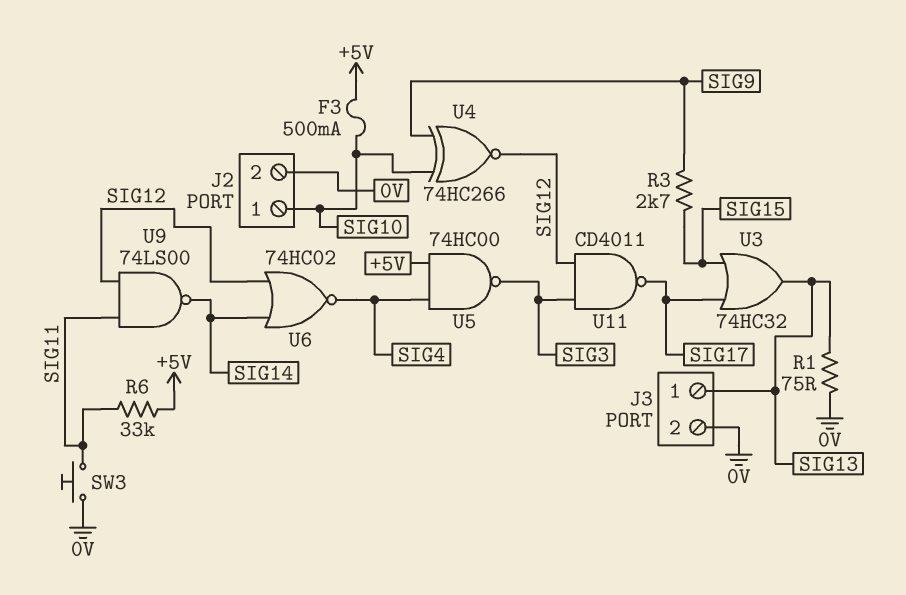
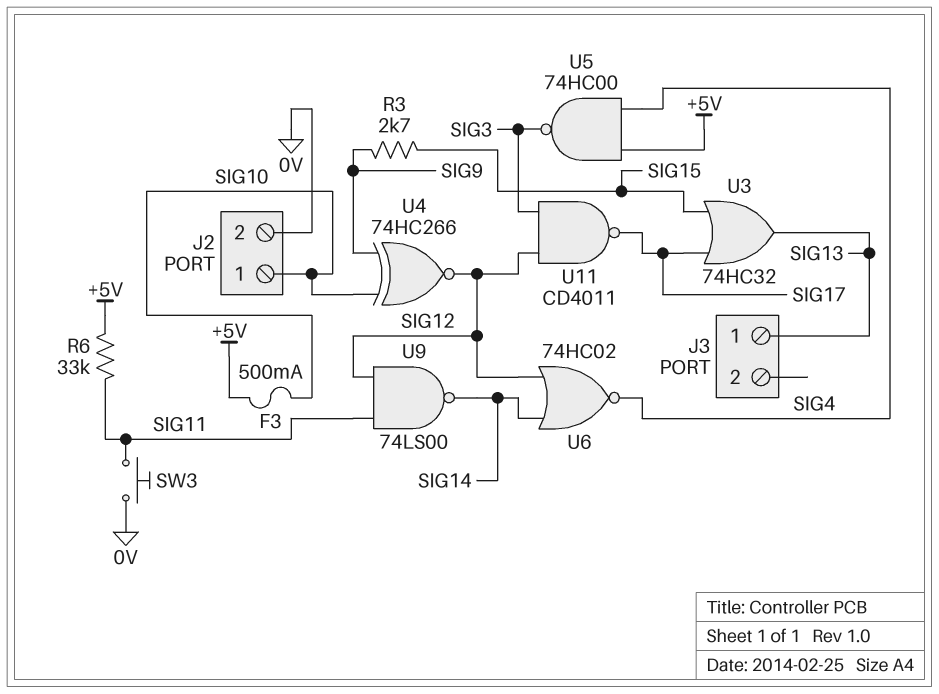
J3 pin 2: 0V -> none
R1: 75 (0V, SIG13) -> none

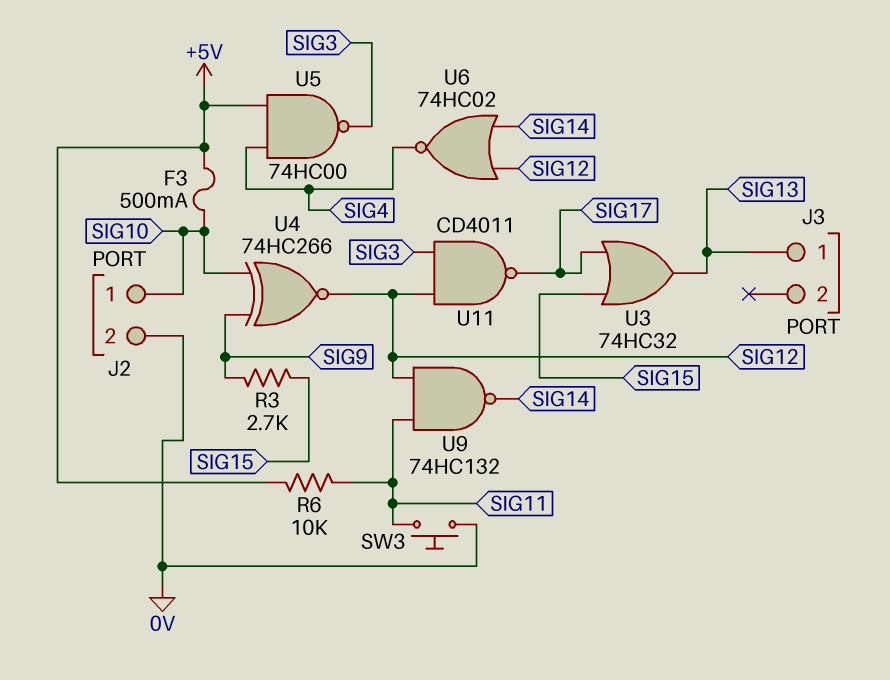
R6: 33k (+5V, SIG11) -> 10k (+5V, SIG11)
U9: NAND 74LS00 (in SIG11, in SIG12, out SIG14) -> NAND 74HC132 (in SIG11, in SIG12, out SIG14)

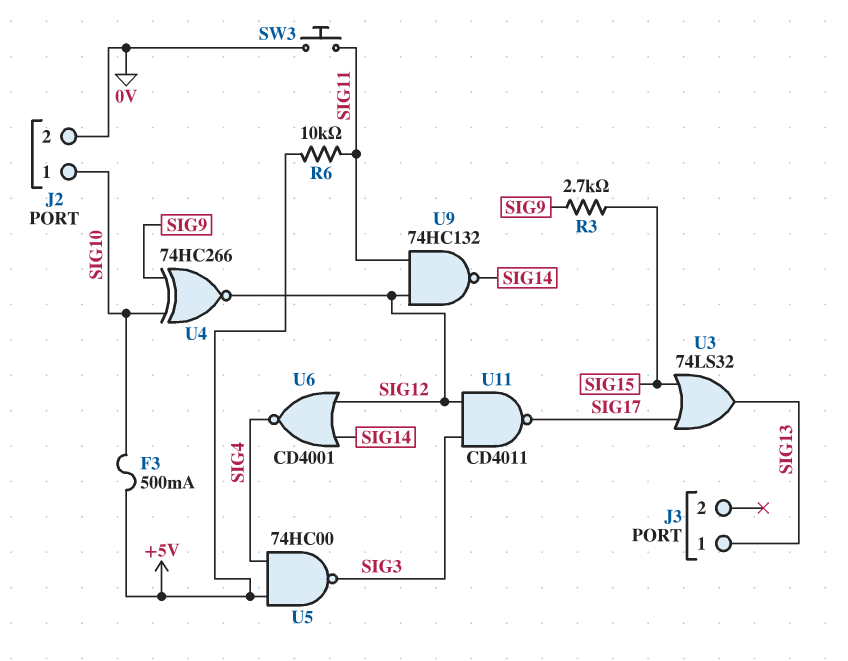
U3: OR 74HC32 (in SIG15, in SIG17, out SIG13) -> OR 74LS32 (in SIG15, in SIG17, out SIG13)
U6: NOR 74HC02 (in SIG12, in SIG14, out SIG4) -> NOR CD4001 (in SIG12, in SIG14, out SIG4)

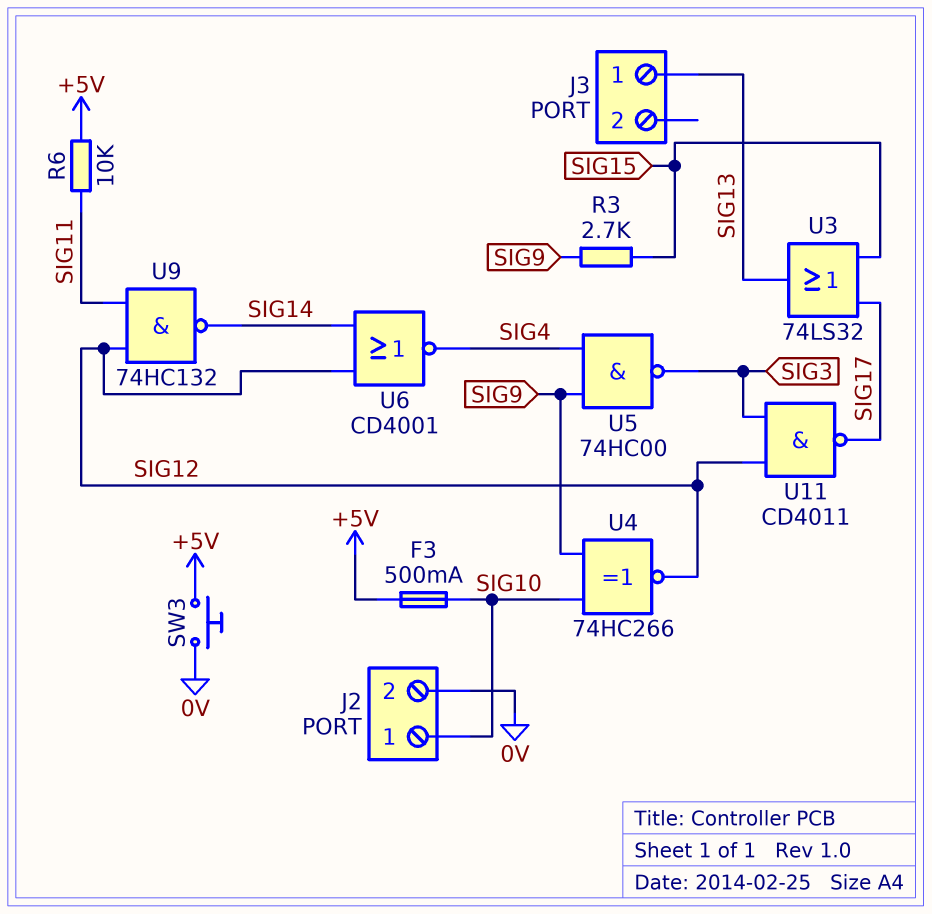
SW3: button (0V, SIG11) -> button (+5V, 0V)
U5: NAND 74HC00 (in +5V, in SIG4, out SIG3) -> NAND 74HC00 (in SIG4, in SIG9, out SIG3)

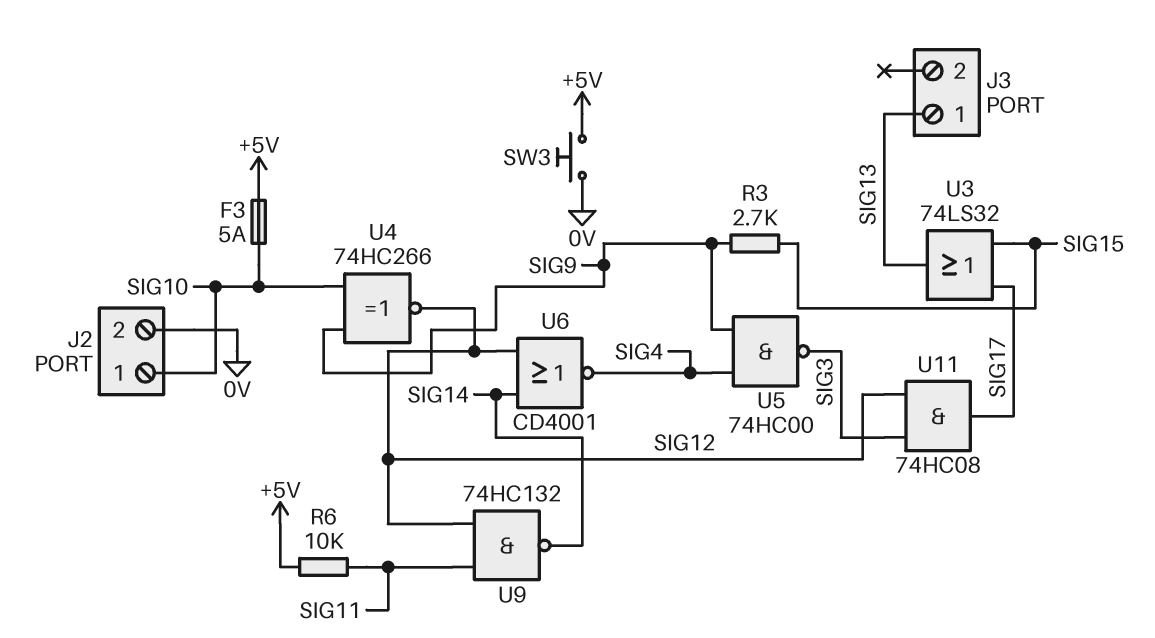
F3: 500mA (+5V, SIG10) -> 5A (+5V, SIG10)
U11: NAND CD4011 (in SIG3, in SIG12, out SIG17) -> AND 74HC08 (in SIG3, in SIG12, out SIG17)

